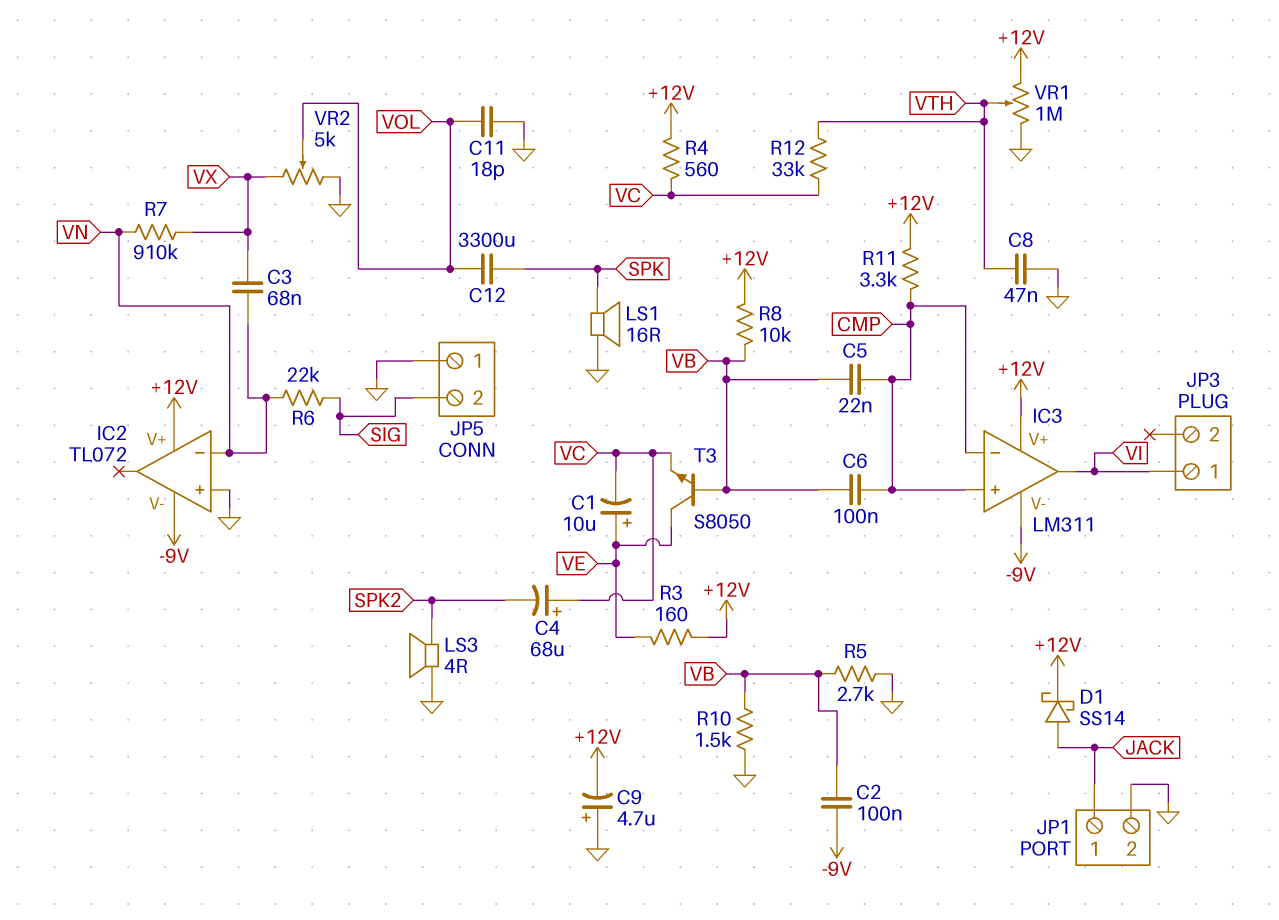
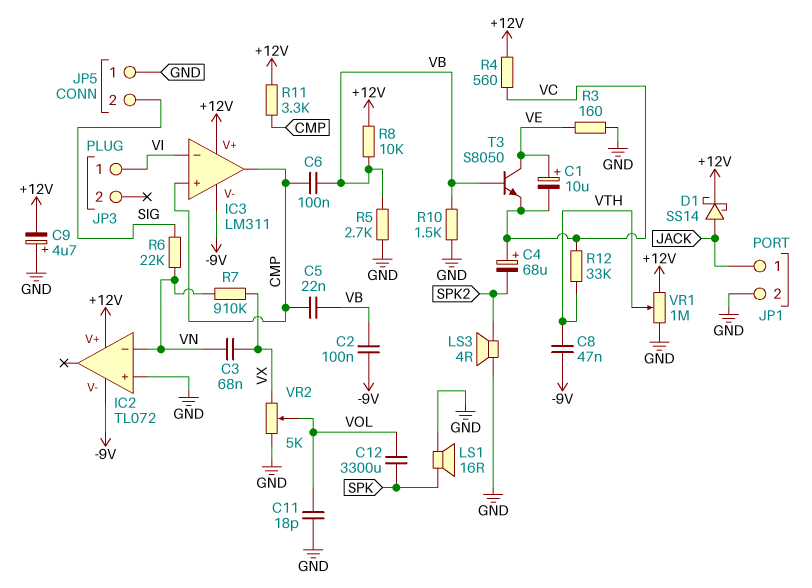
C8: 47nF (GND, VTH) -> 47nF (-9V, VTH)
IC3 pin in-: CMP -> VI
IC3 pin out: VI -> CMP
R3: 160 (+12V, VE) -> 160 (GND, VE)

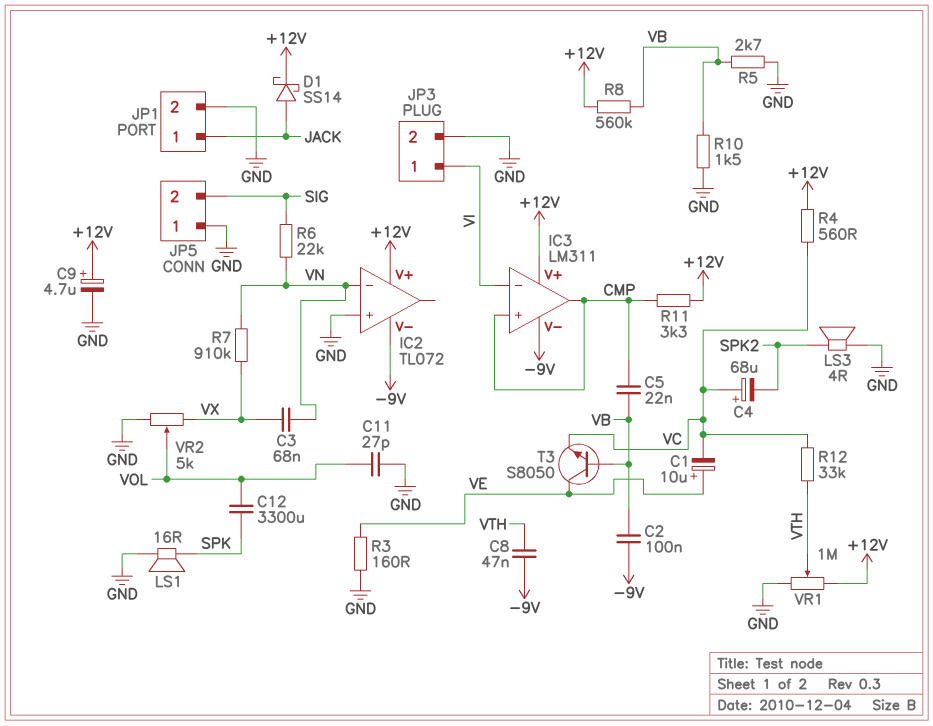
C6: 100nF (CMP, VB) -> none
C9: 4.7uF (plus GND, minus +12V) -> 4.7uF (plus +12V, minus GND)
C11: 18pF (GND, VOL) -> 27pF (GND, VOL)
JP3 pin 2: none -> GND
R8: 10k (+12V, VB) -> 560k (+12V, VB)

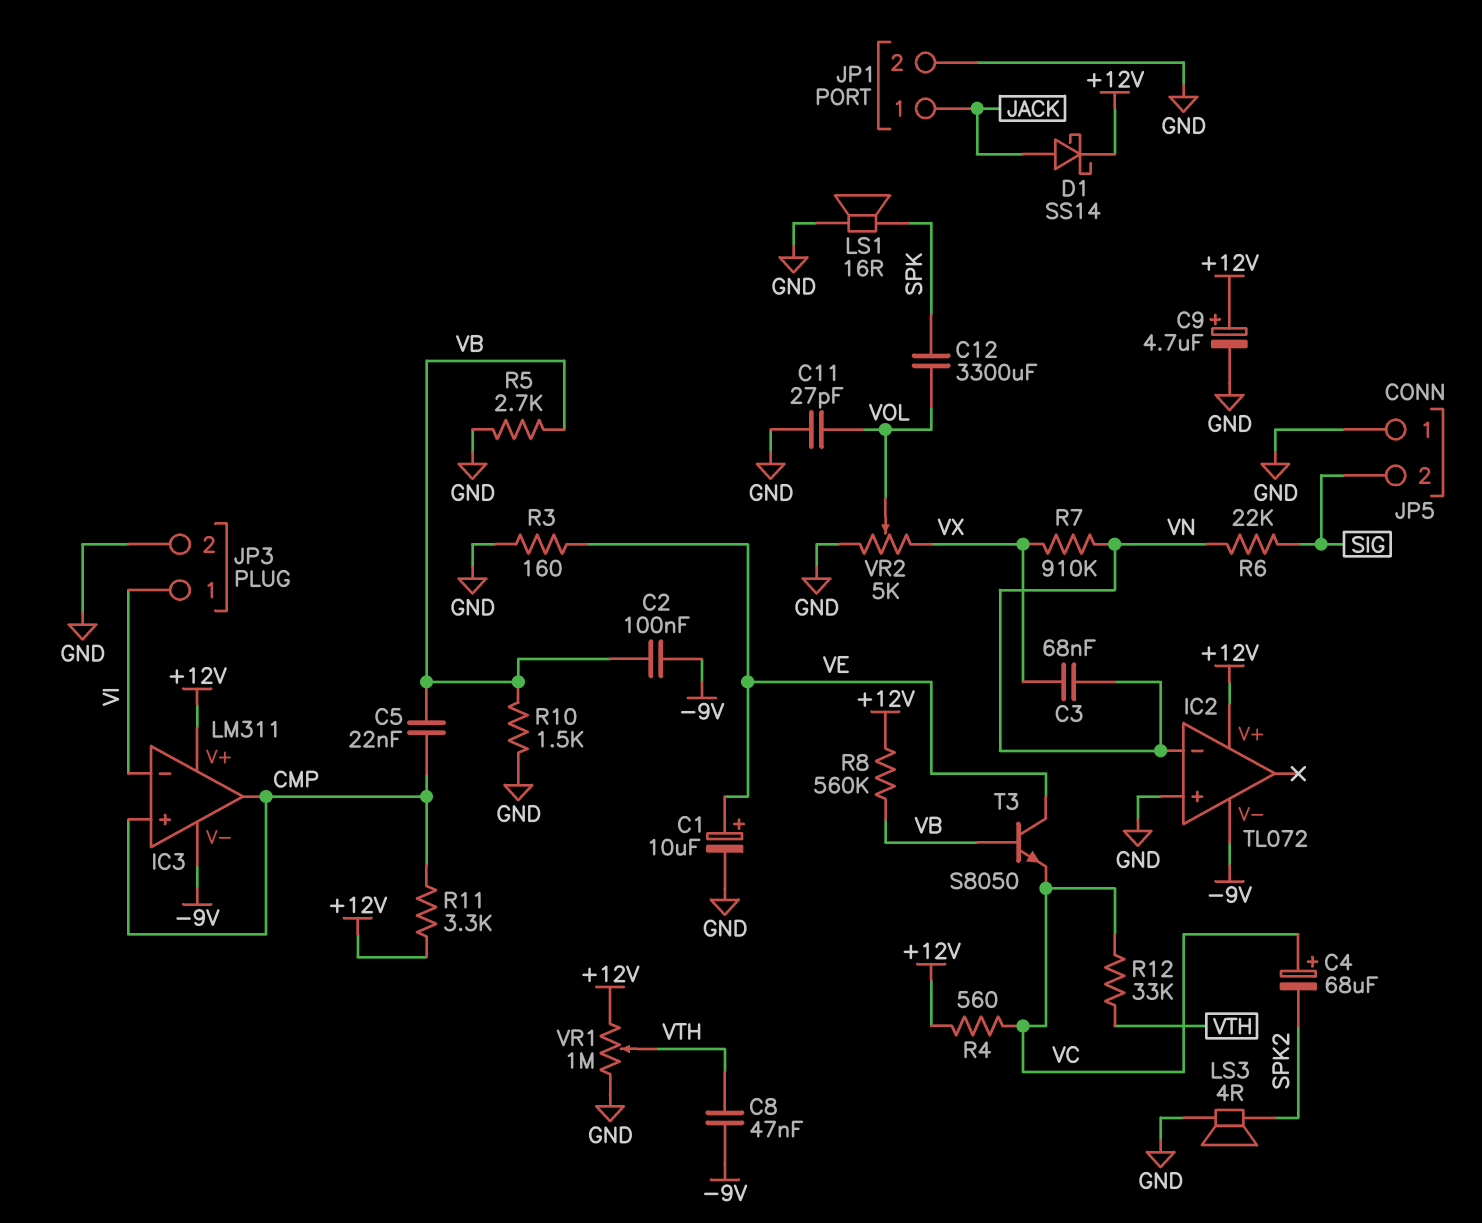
C1: 10uF (plus VE, minus VC) -> 10uF (plus VE, minus GND)

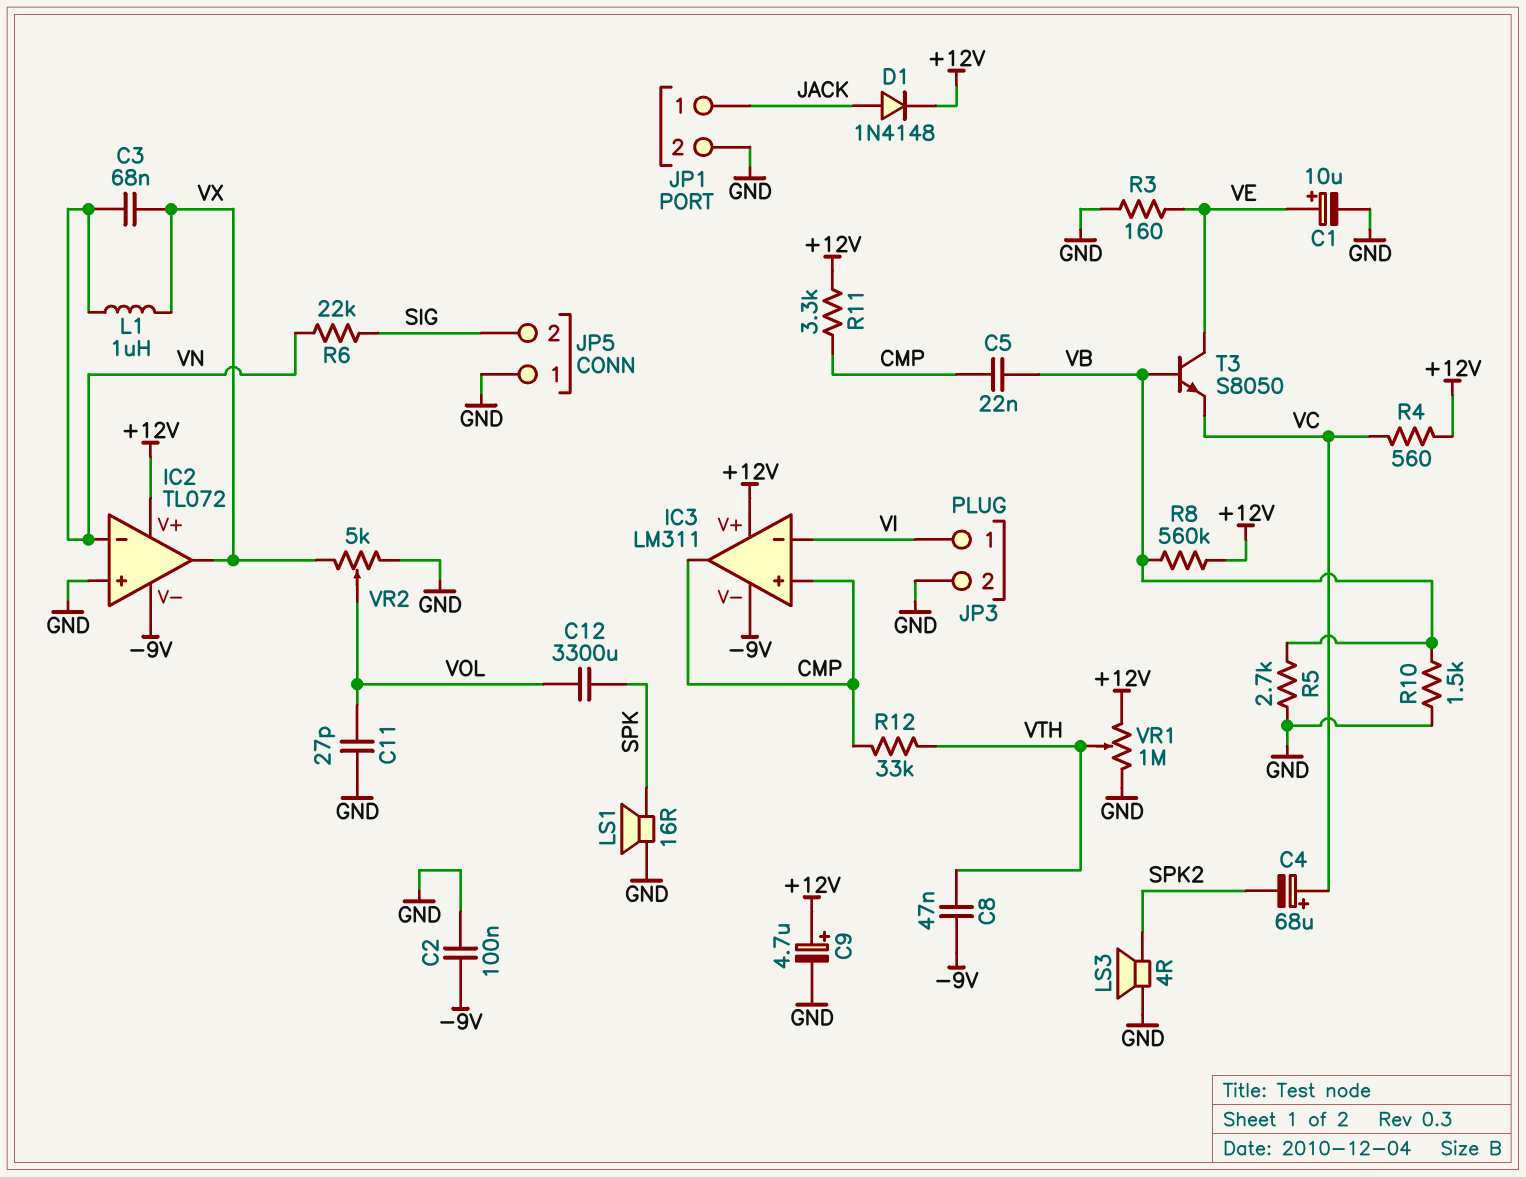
C2: 100nF (-9V, VB) -> 100nF (-9V, GND)
D1: schottky SS14 (A JACK, K +12V) -> diode 1N4148 (A JACK, K +12V)
IC2 pin out: none -> VX
L1: none -> 1uH (VN, VX)
R7: 910k (VN, VX) -> none
R12: 33k (VC, VTH) -> 33k (CMP, VTH)

